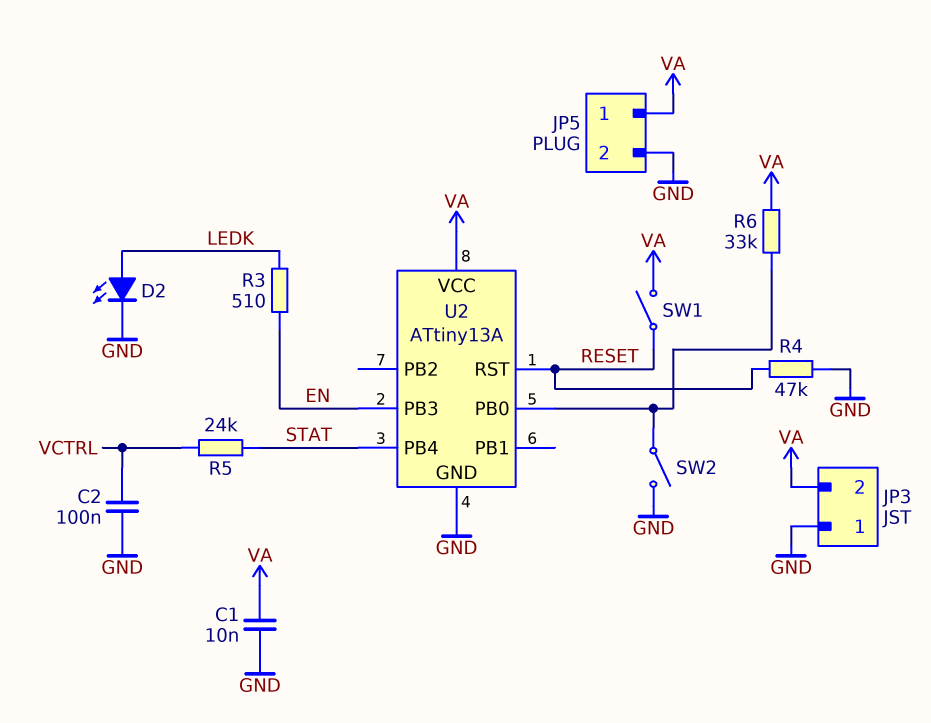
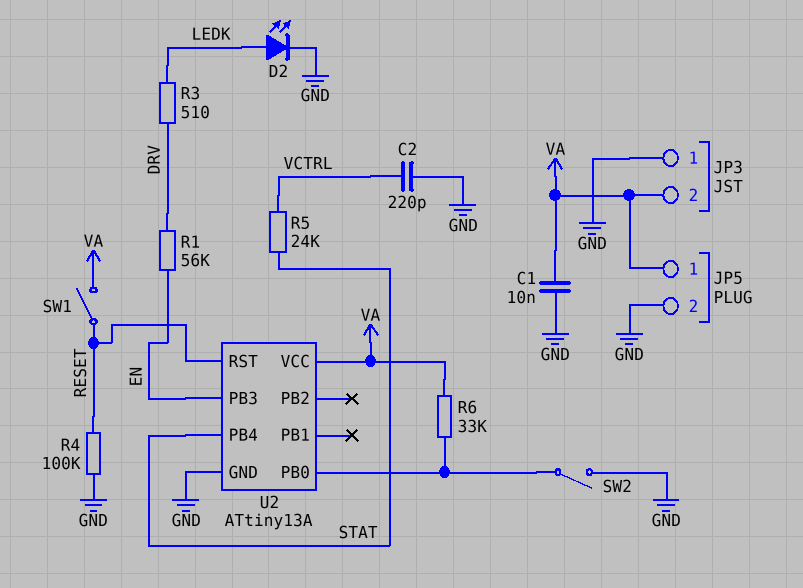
C2: 100nF (GND, VCTRL) -> 220pF (GND, VCTRL)
R1: none -> 56k (DRV, EN)
R3: 510 (EN, LEDK) -> 510 (DRV, LEDK)
R4: 47k (GND, RESET) -> 100k (GND, RESET)

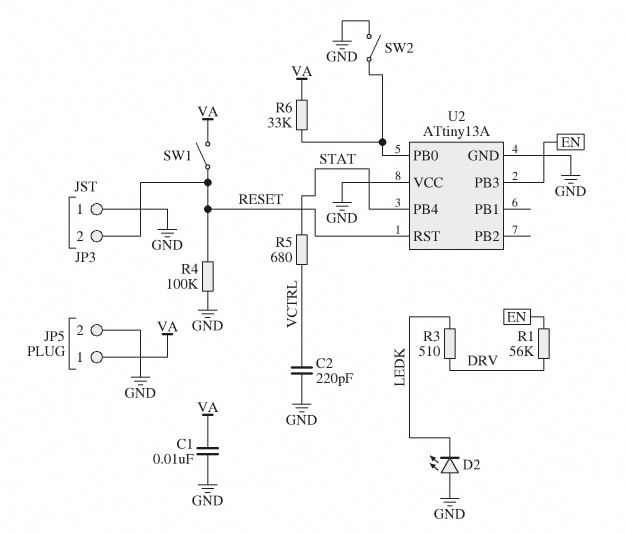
D2: LED (A LEDK, K GND) -> LED (A GND, K LEDK)
JP3 pin 2: VA -> RESET
R5: 24k (STAT, VCTRL) -> 680 (STAT, VCTRL)
U2 pin VCC: VA -> GND

